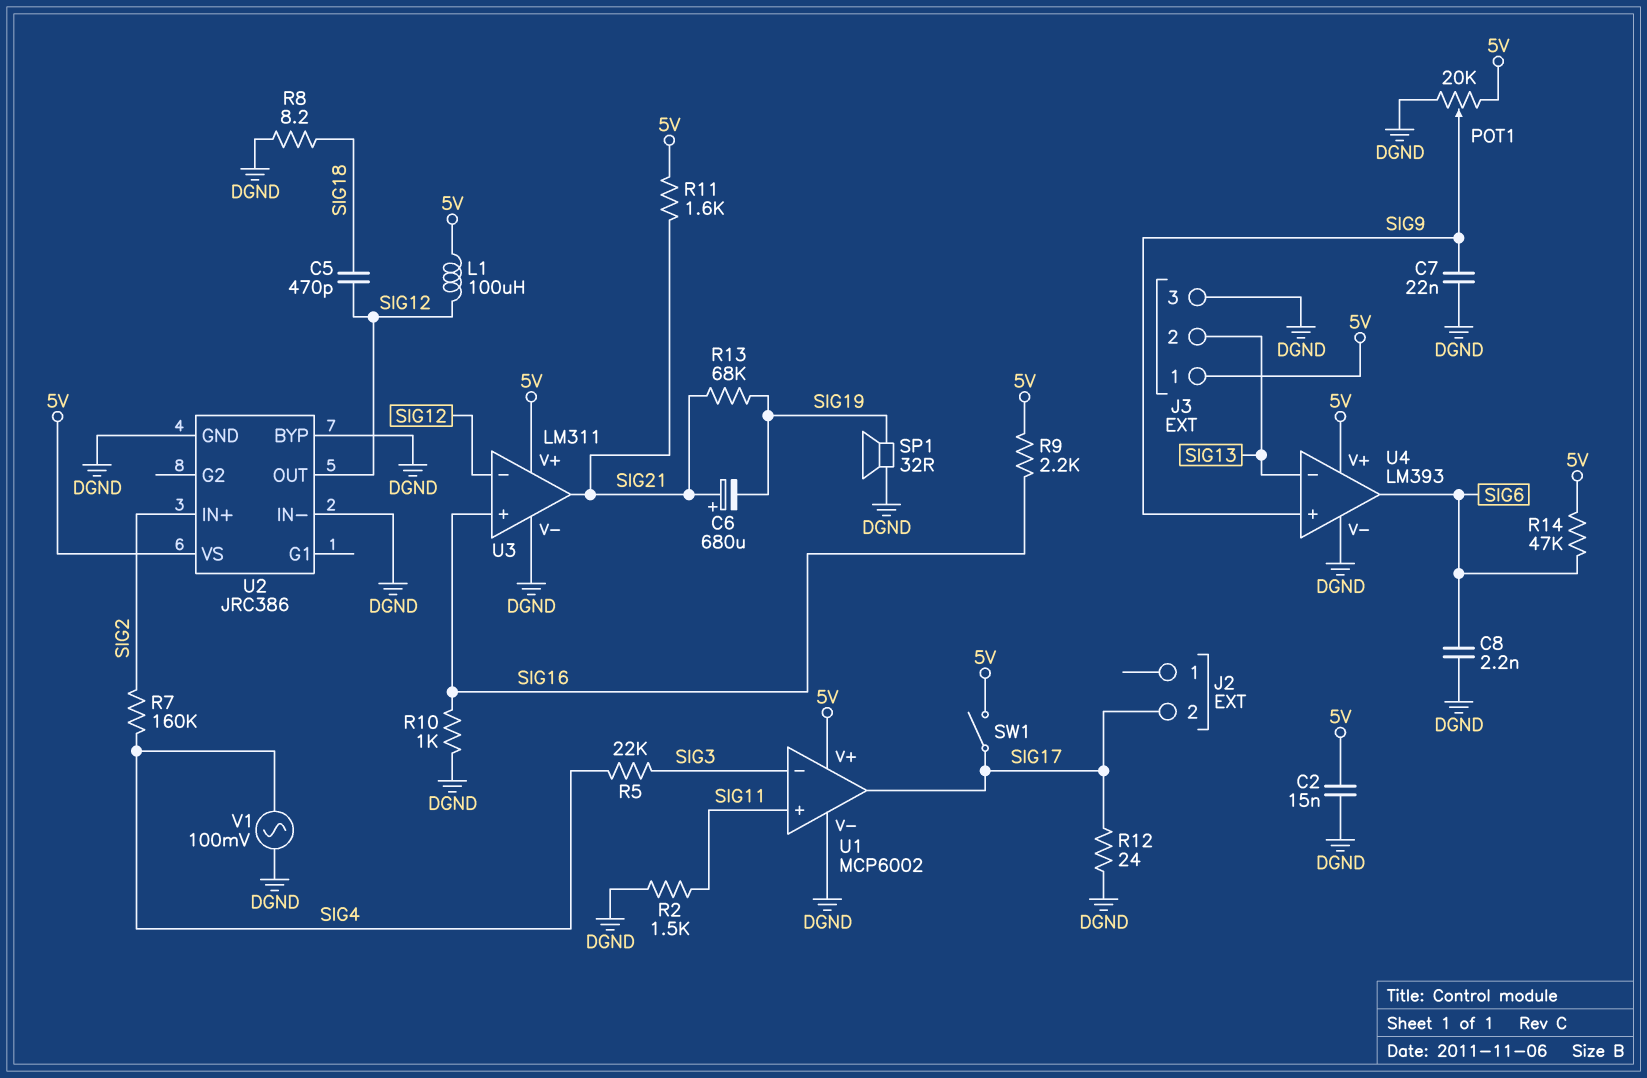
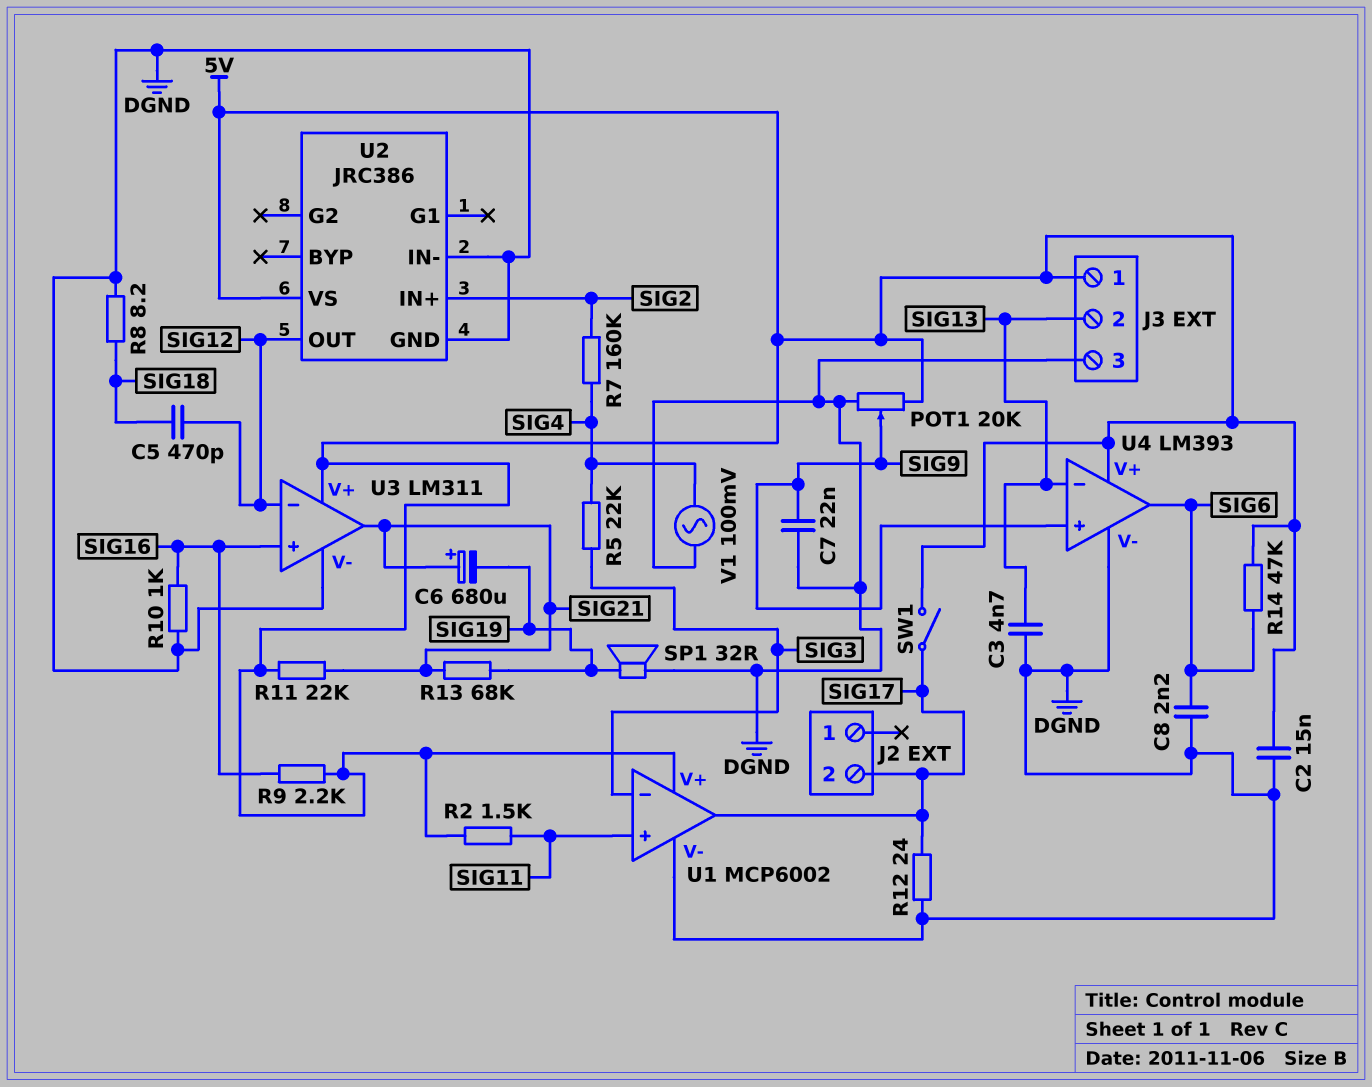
C3: none -> 4.7nF (DGND, SIG13)
L1: 100uH (5V, SIG12) -> none
R2: 1.5k (DGND, SIG11) -> 1.5k (5V, SIG11)
R11: 1.6k (5V, SIG21) -> 22k (5V, SIG21)
U2 pin BYP: DGND -> none

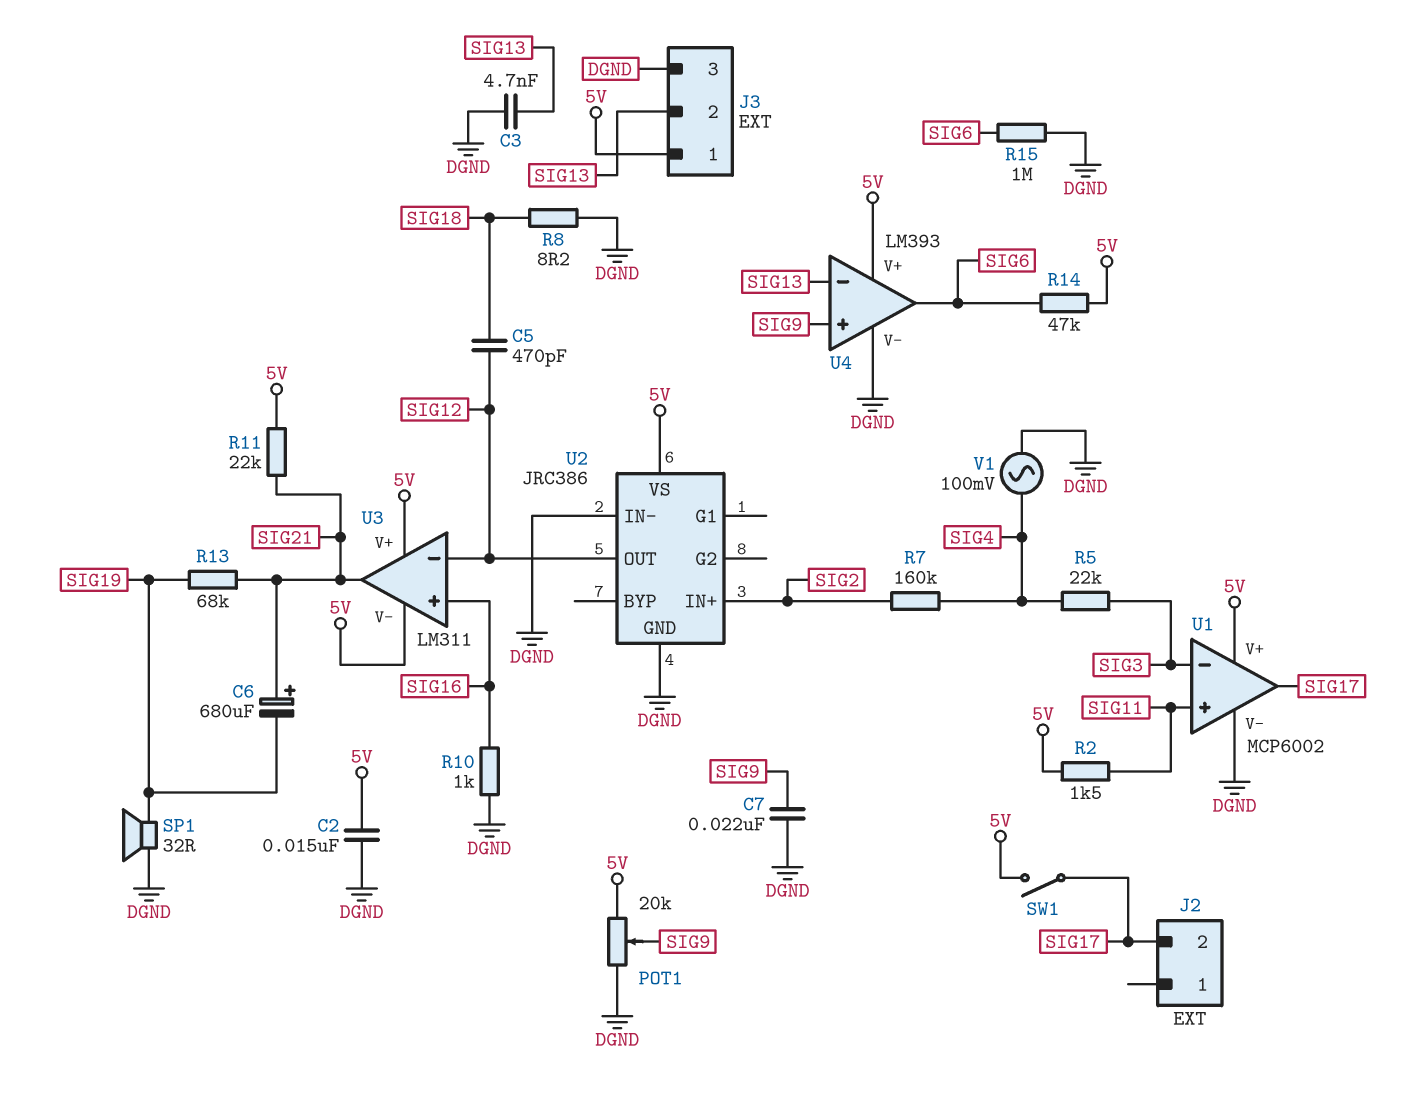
C8: 2.2nF (DGND, SIG6) -> none
R9: 2.2k (5V, SIG16) -> none
R12: 24 (DGND, SIG17) -> none
R15: none -> 1M (DGND, SIG6)
U3 pin V-: DGND -> 5V

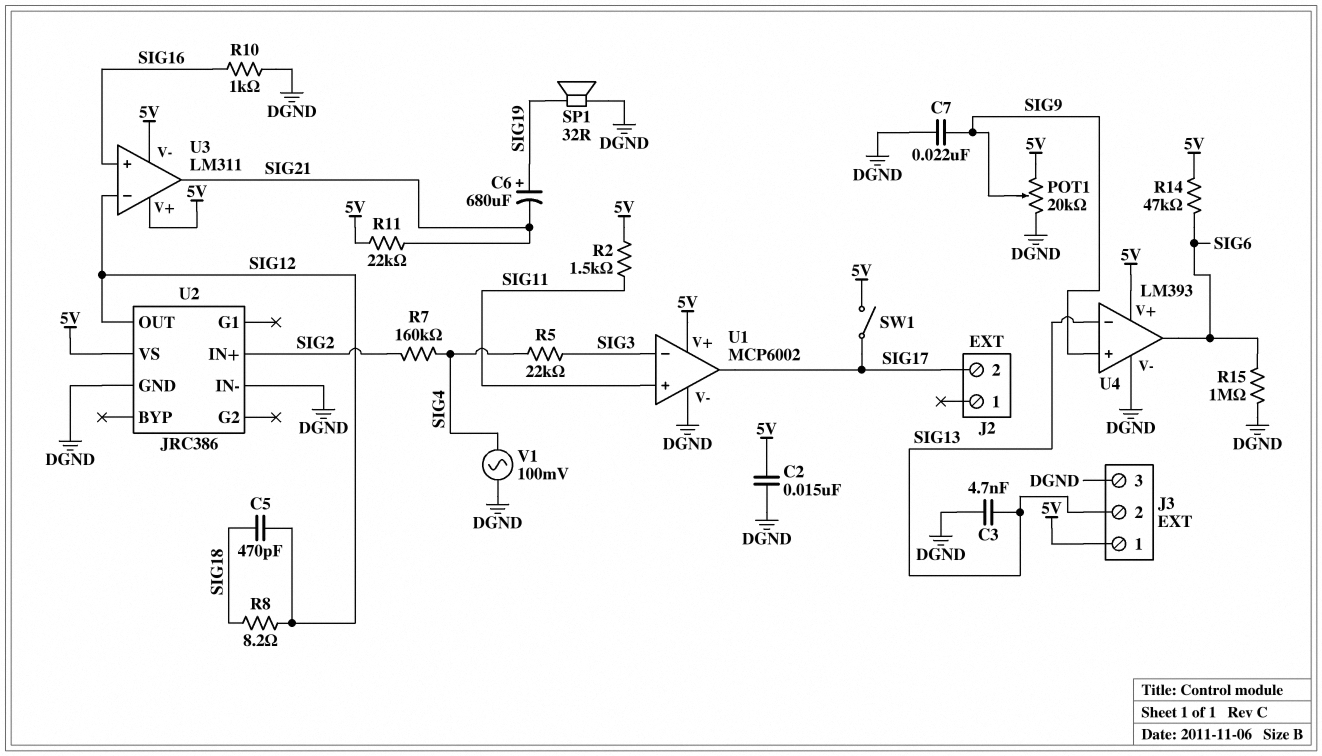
C6: 680uF (plus SIG21, minus SIG19) -> 680uF (plus SIG19, minus SIG21)
R8: 8.2 (DGND, SIG18) -> 8.2 (SIG12, SIG18)
R13: 68k (SIG19, SIG21) -> none

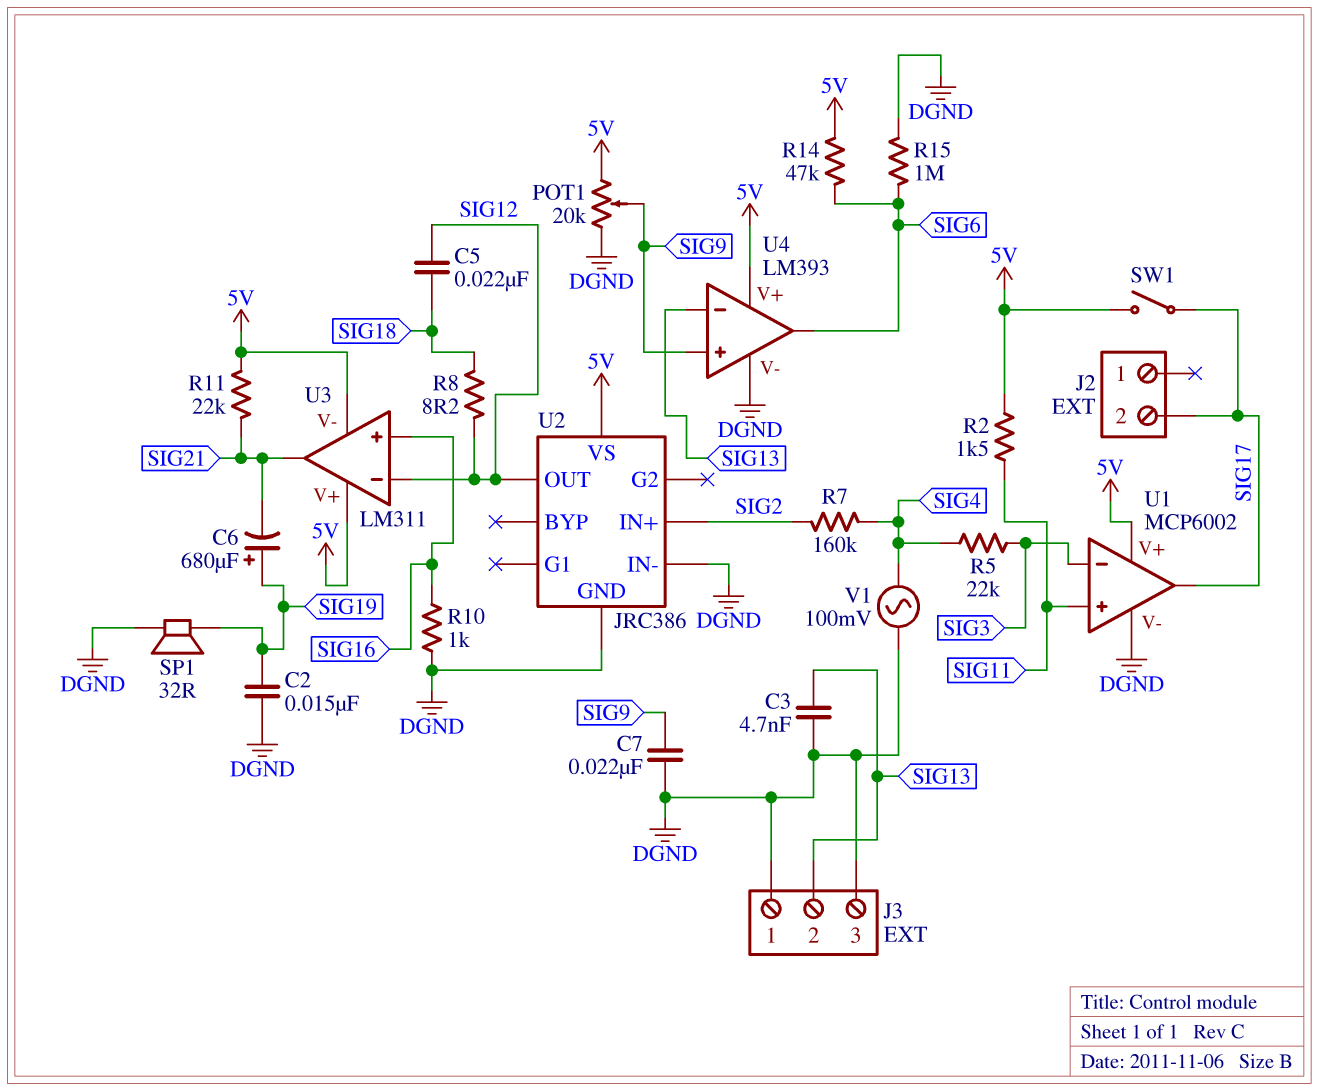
C2: 15nF (5V, DGND) -> 15nF (DGND, SIG19)
C5: 470pF (SIG12, SIG18) -> 22nF (SIG12, SIG18)
J3 pin 1: 5V -> DGND

